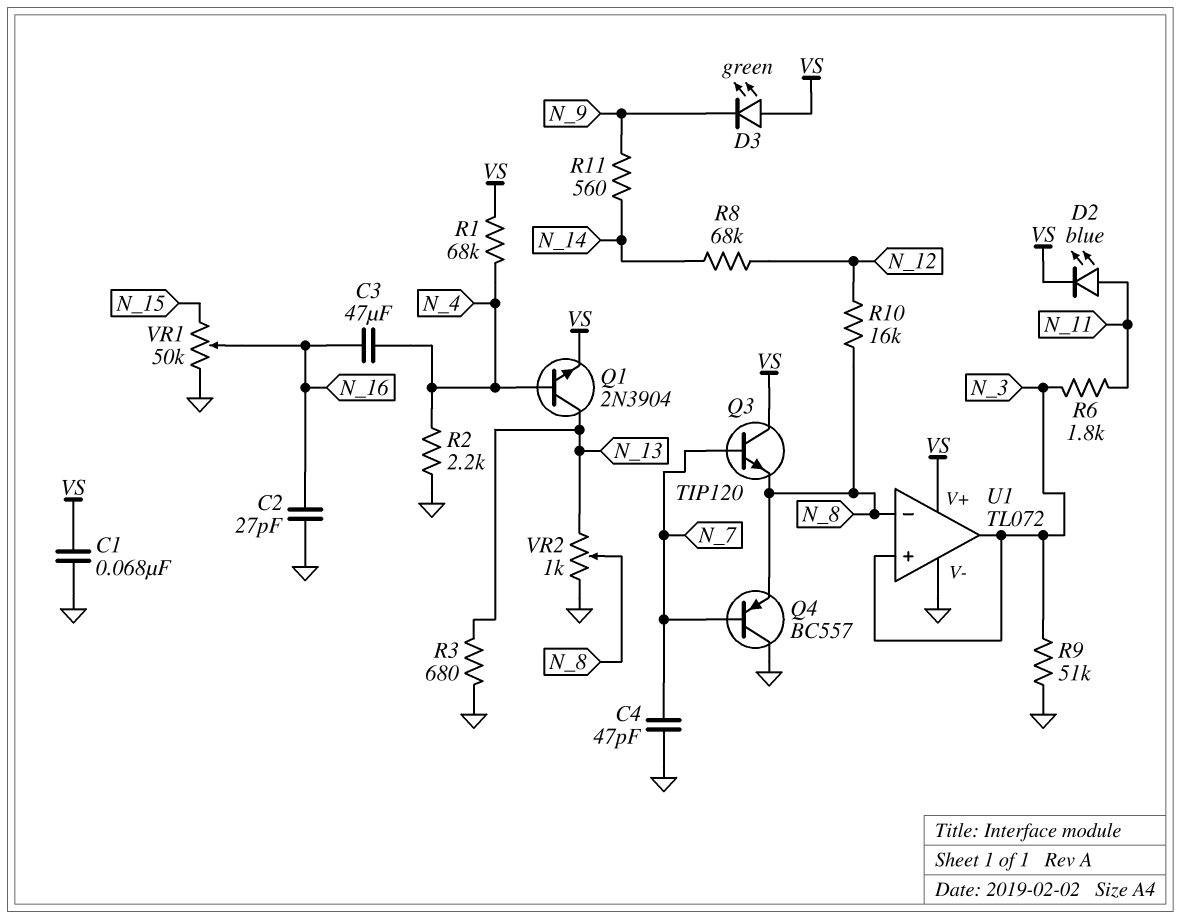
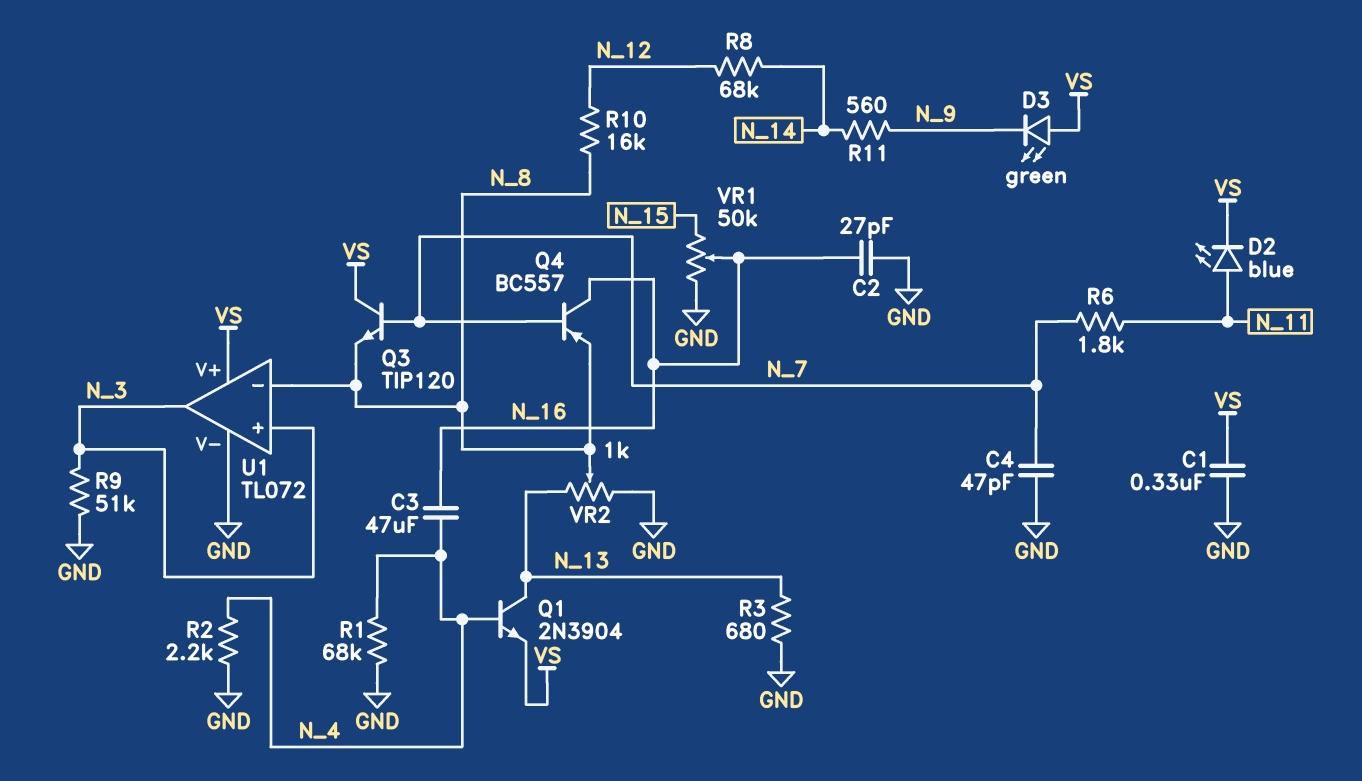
C1: 68nF (GND, VS) -> 330nF (GND, VS)
Q4: PNP BC557 (B N_7, C GND, E N_8) -> PNP BC557 (B N_7, C N_16, E N_8)
R1: 68k (N_4, VS) -> 68k (GND, N_4)
R6: 1.8k (N_3, N_11) -> 1.8k (N_7, N_11)

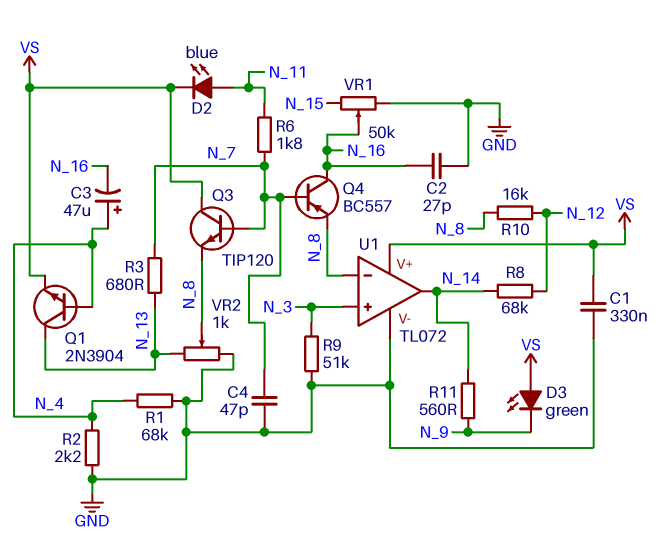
C3: 47uF (N_4, N_16) -> 47uF (plus N_4, minus N_16)
R3: 680 (GND, N_13) -> 680 (N_7, N_13)
U1 pin out: N_3 -> N_14

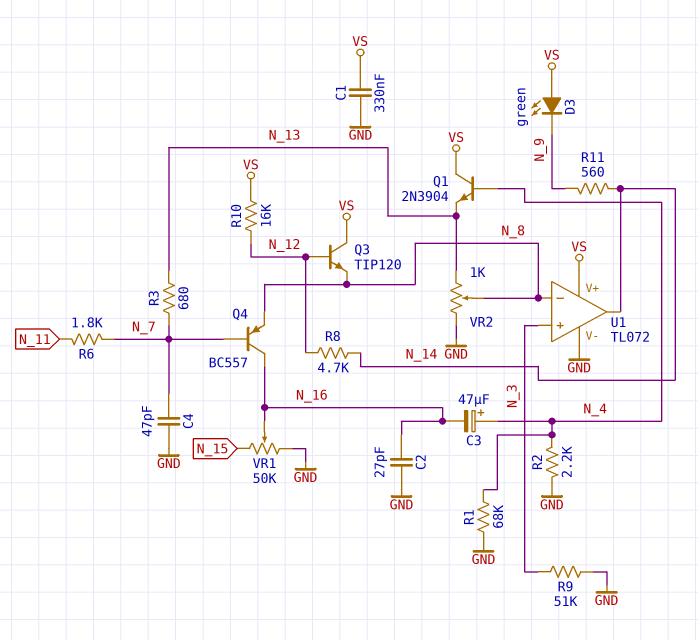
D2: LED blue (A N_11, K VS) -> none
Q1: NPN 2N3904 (B N_4, C N_13, E VS) -> NPN 2N3904 (B N_4, C VS, E N_13)
Q3: NPN TIP120 (B N_7, C VS, E N_8) -> NPN TIP120 (B N_12, C VS, E N_8)
R8: 68k (N_12, N_14) -> 4.7k (N_12, N_14)
R10: 16k (N_8, N_12) -> 16k (N_12, VS)

